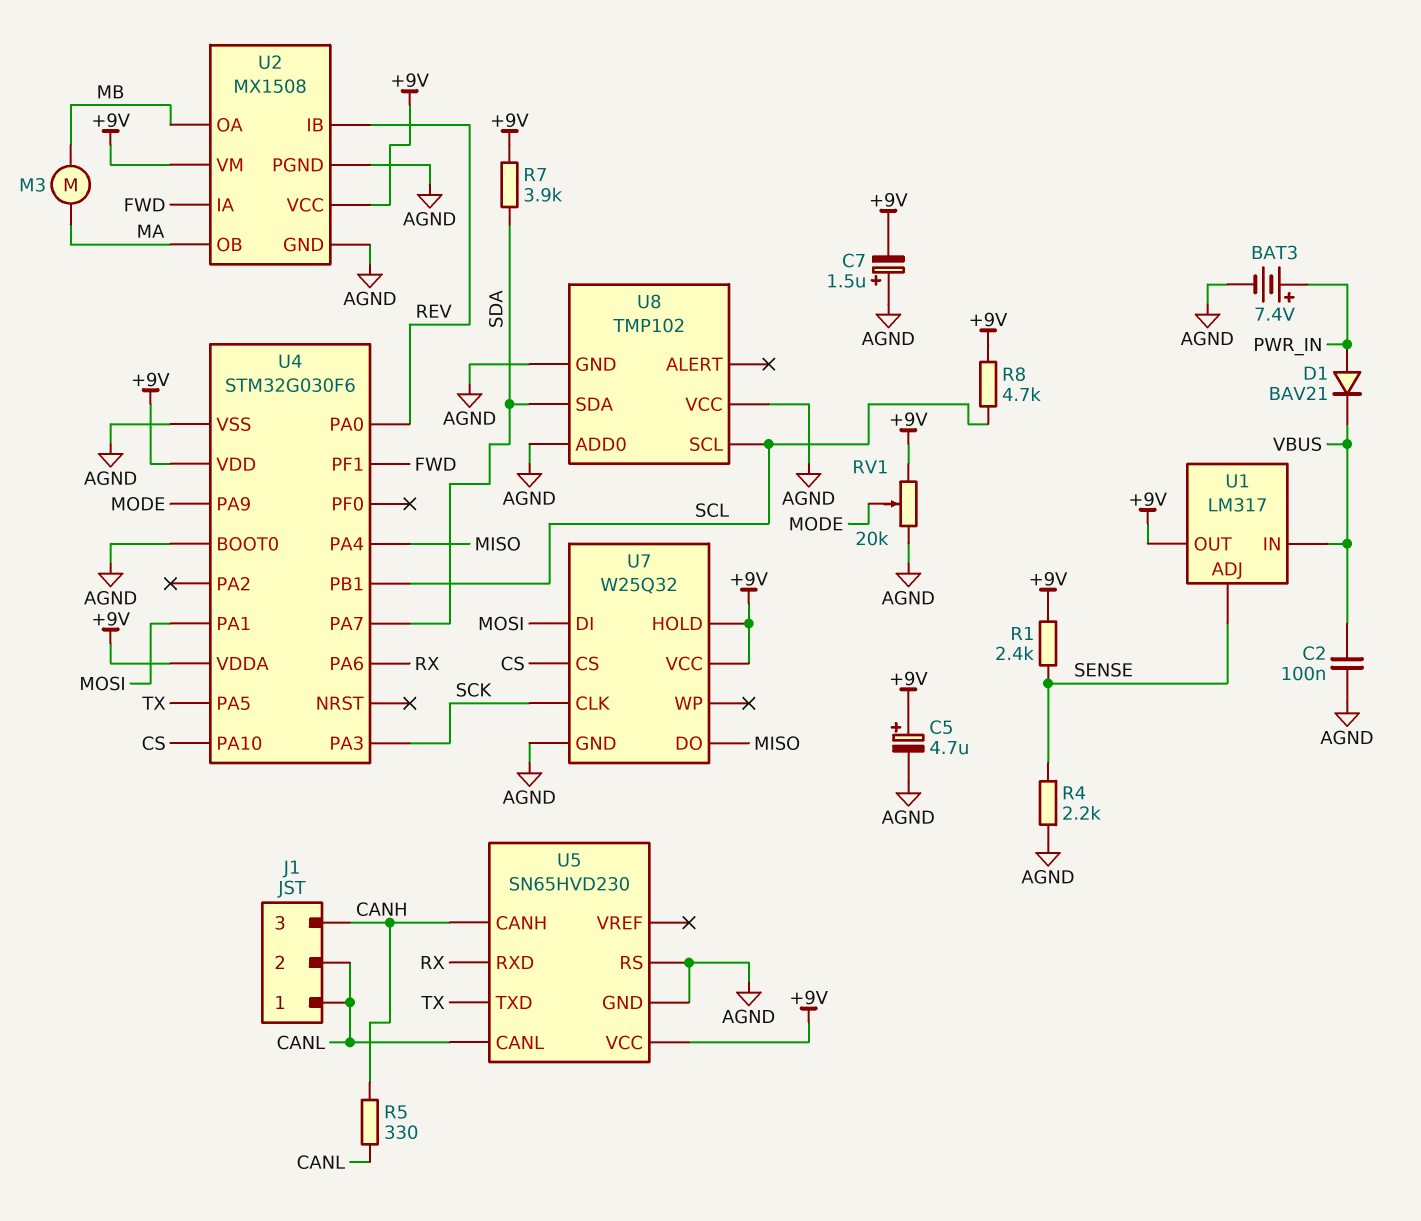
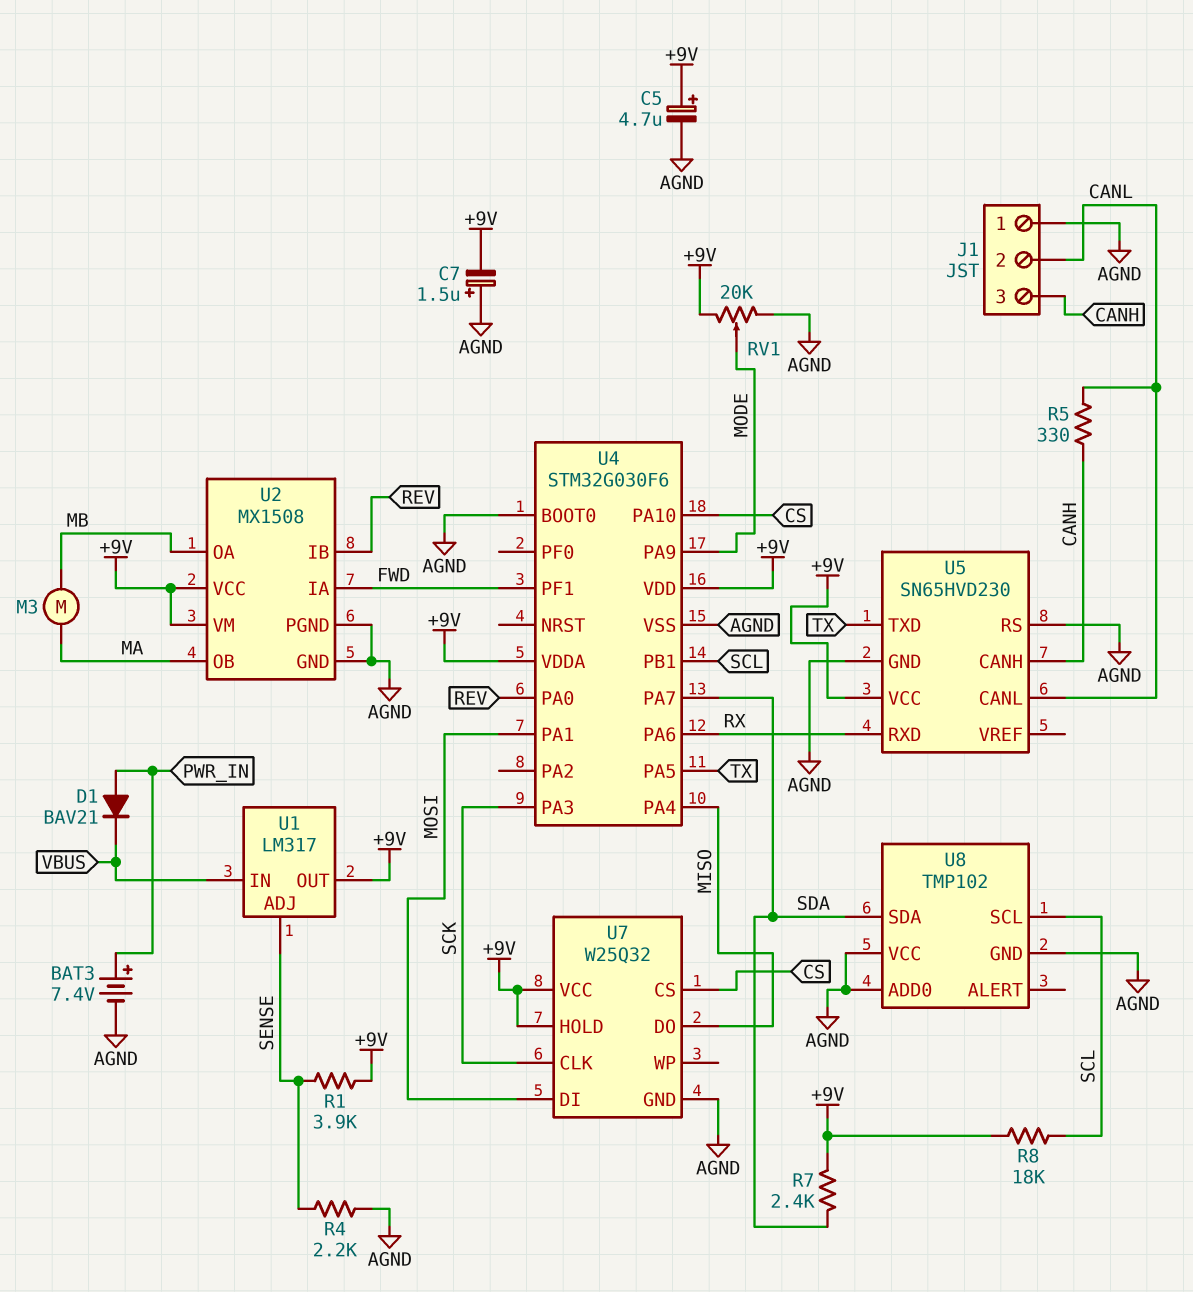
C2: 100nF (AGND, VBUS) -> none
J1 pin 1: CANL -> AGND
R1: 2.4k (+9V, SENSE) -> 3.9k (+9V, SENSE)
R7: 3.9k (+9V, SDA) -> 2.4k (+9V, SDA)
R8: 4.7k (+9V, SCL) -> 18k (+9V, SCL)

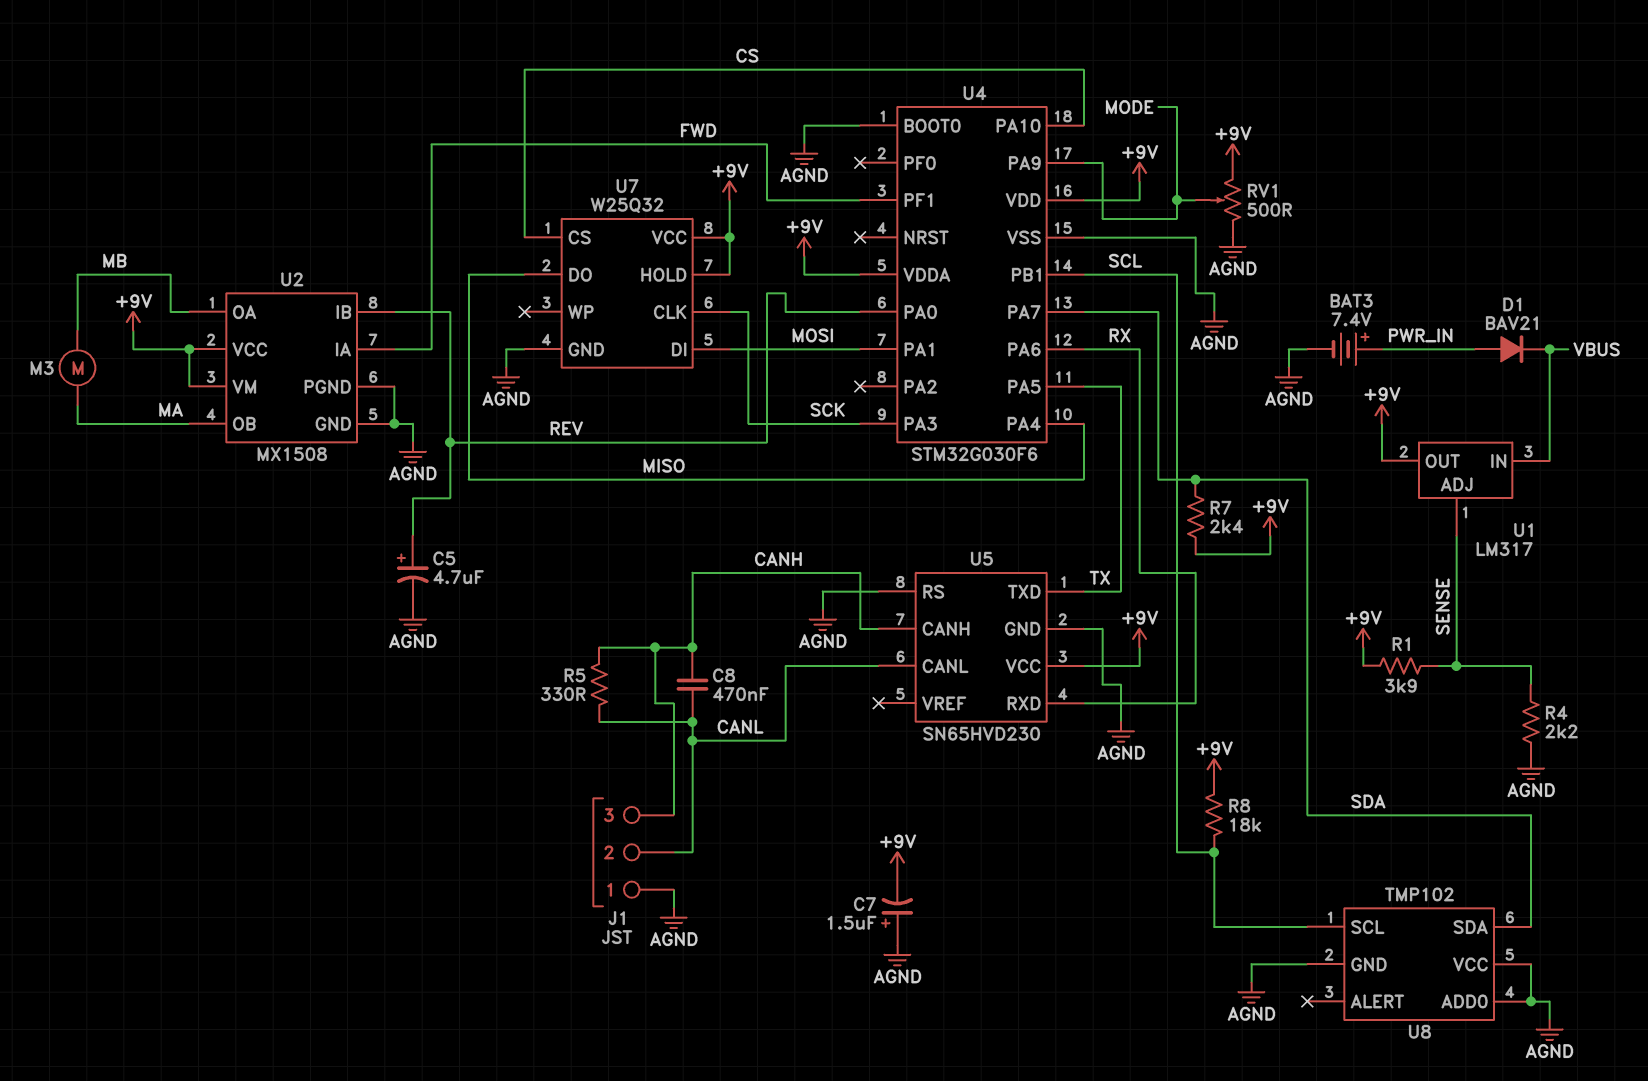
C5: 4.7uF (plus +9V, minus AGND) -> 4.7uF (plus REV, minus AGND)
C8: none -> 470nF (CANH, CANL)
RV1: 20k (+9V, AGND, wiper MODE) -> 500 (+9V, AGND, wiper MODE)

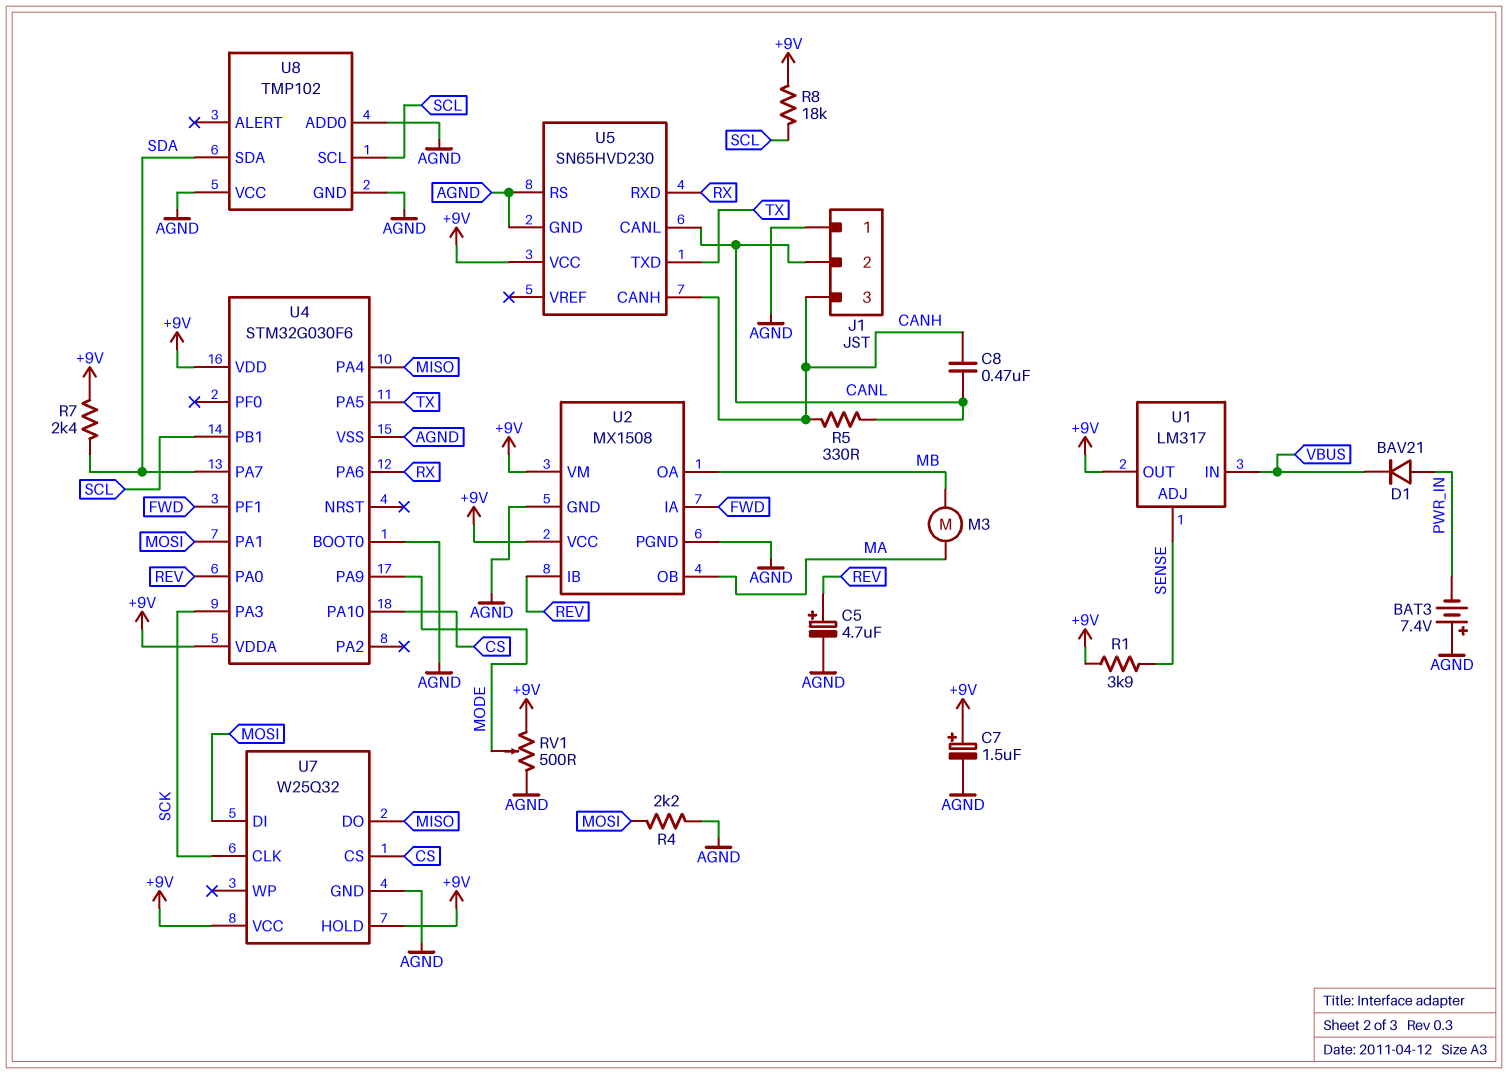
BAT3: 7.4V (plus PWR_IN, minus AGND) -> 7.4V (plus AGND, minus PWR_IN)
C7: 1.5uF (plus AGND, minus +9V) -> 1.5uF (plus +9V, minus AGND)
R4: 2.2k (AGND, SENSE) -> 2.2k (AGND, MOSI)

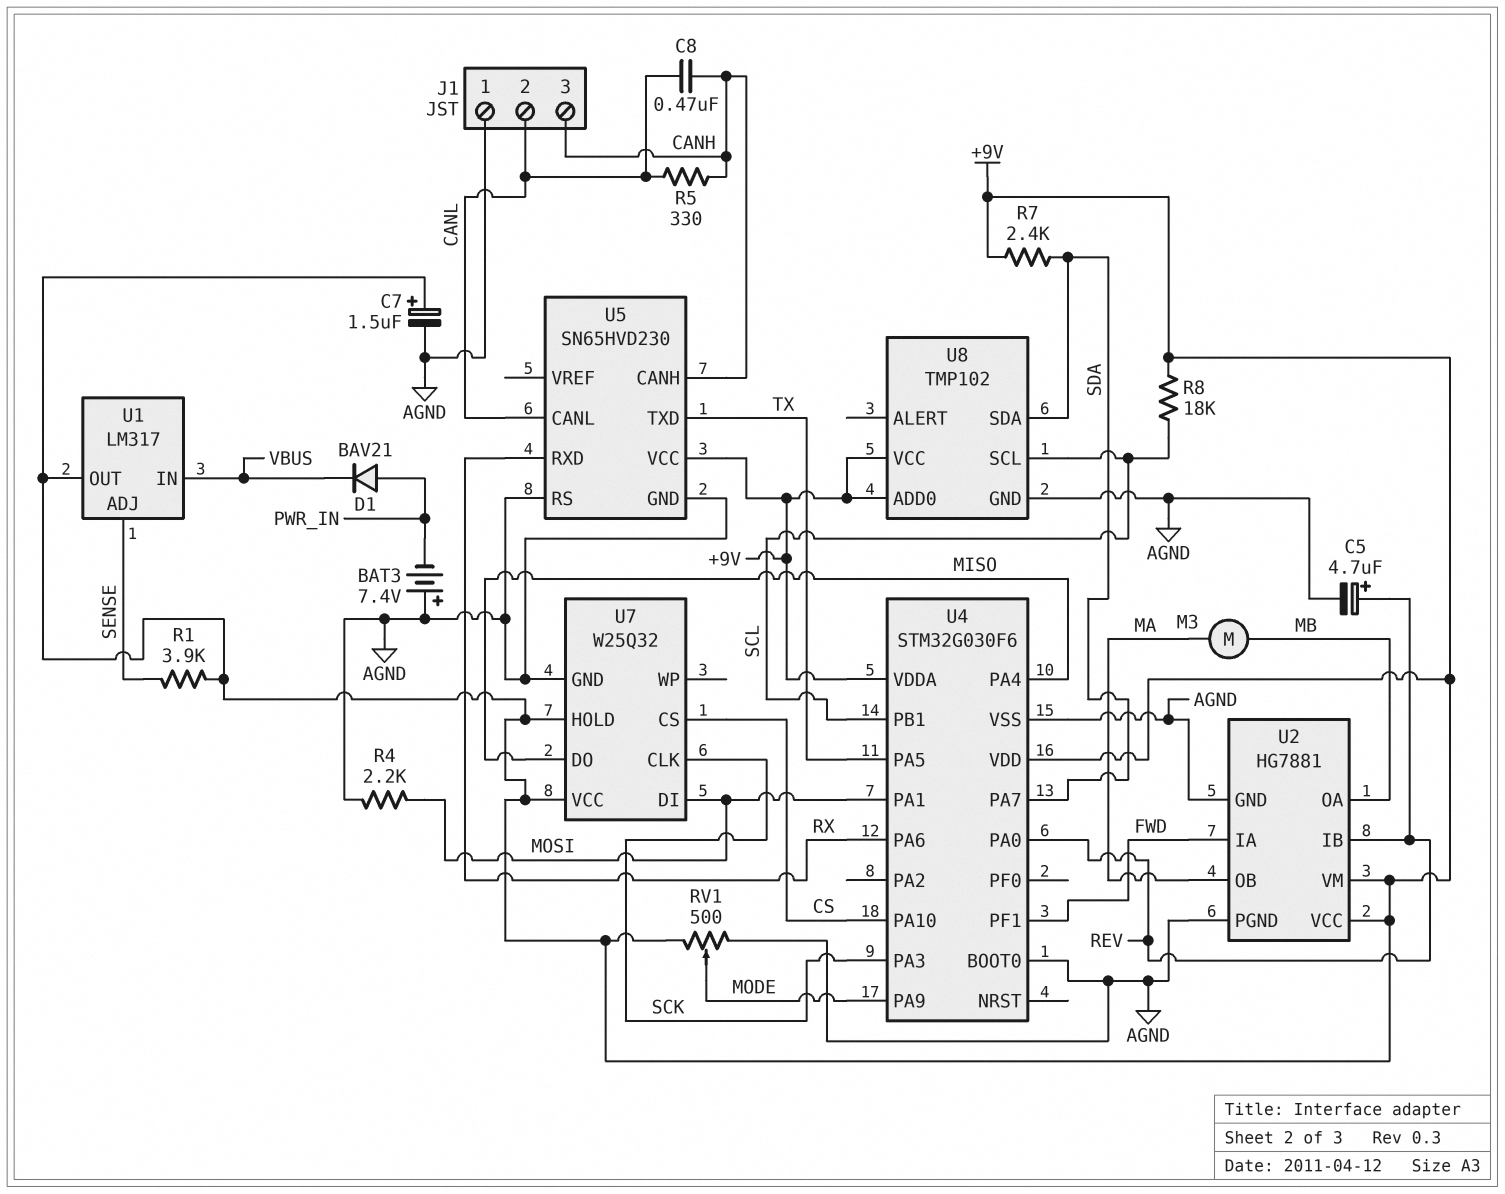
U2: MX1508 -> HG7881
U8 pin ADD0: AGND -> +9V
U8 pin VCC: AGND -> +9V

